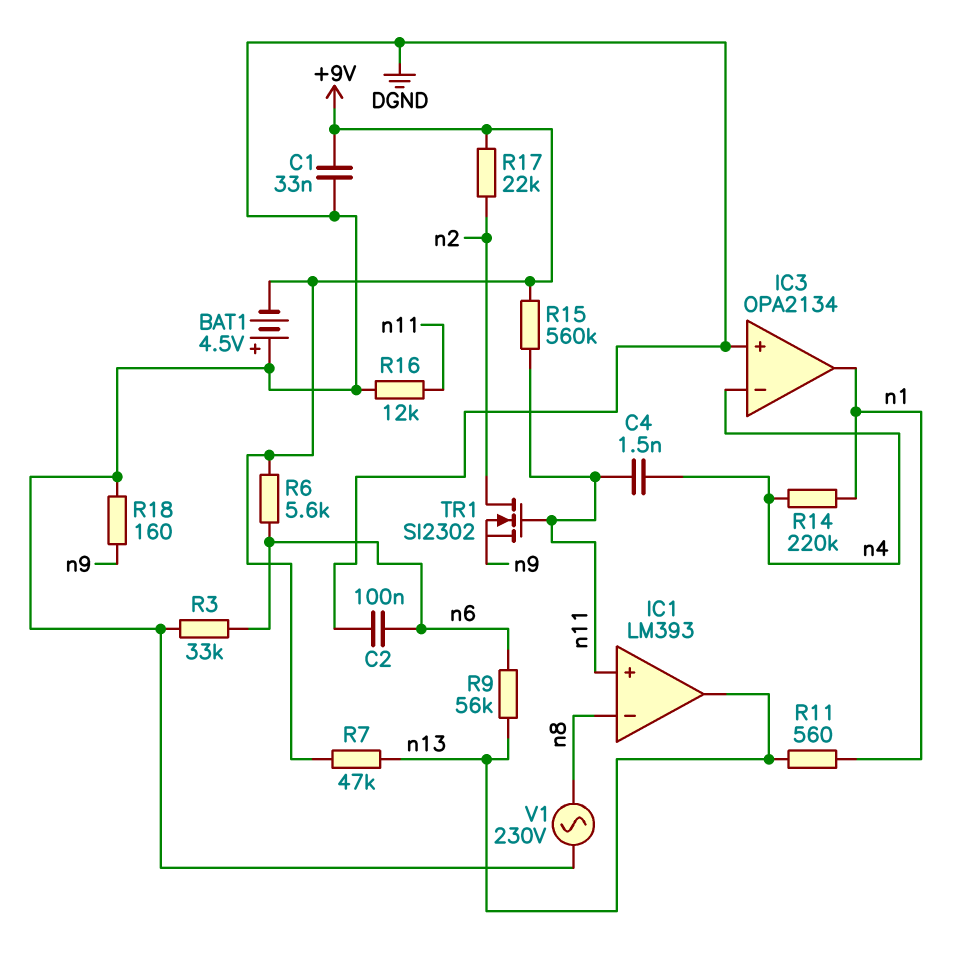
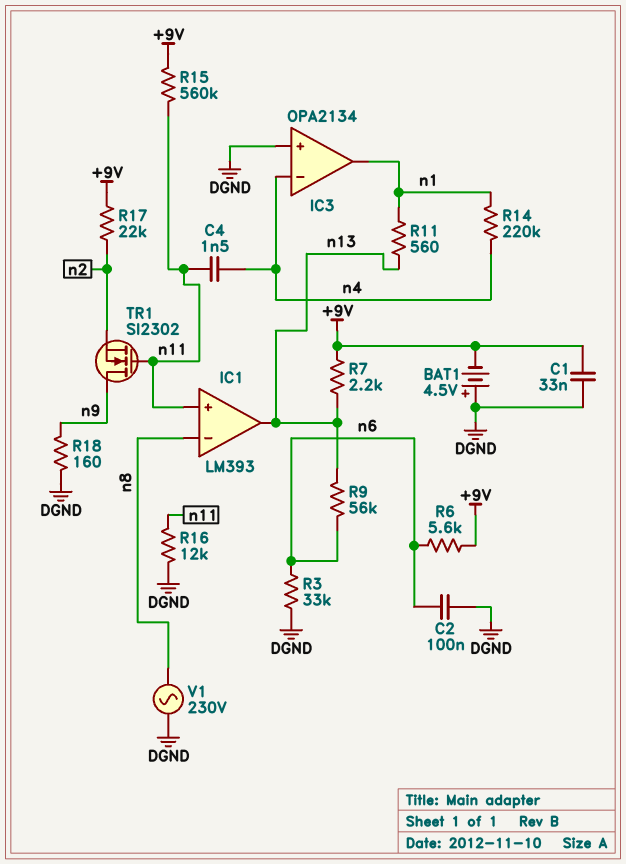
R7: 47k (+9V, n13) -> 2.2k (+9V, n13)
TR1: NMOS SI2302 (G n11, D n2, S n9) -> NMOS SI2302 (G n11, D n9, S n2)

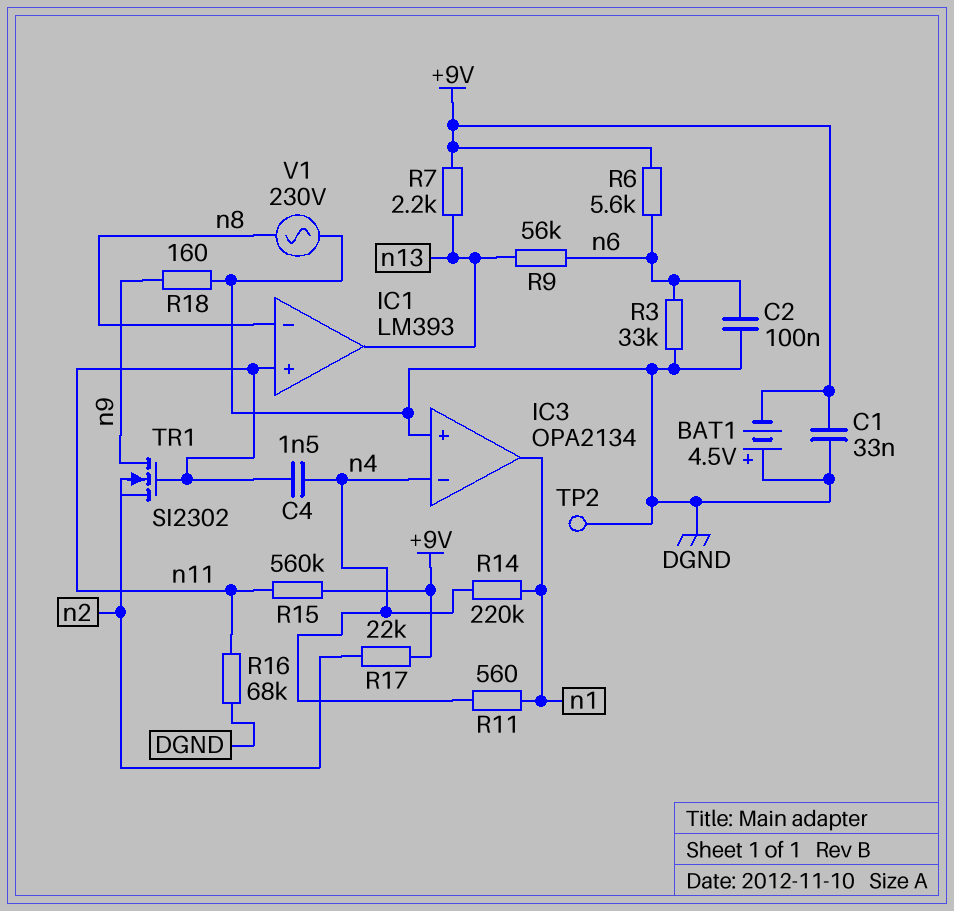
R11: 560 (n1, n13) -> 560 (n1, n4)
R16: 12k (DGND, n11) -> 68k (DGND, n11)
TP2: none -> test point (DGND)

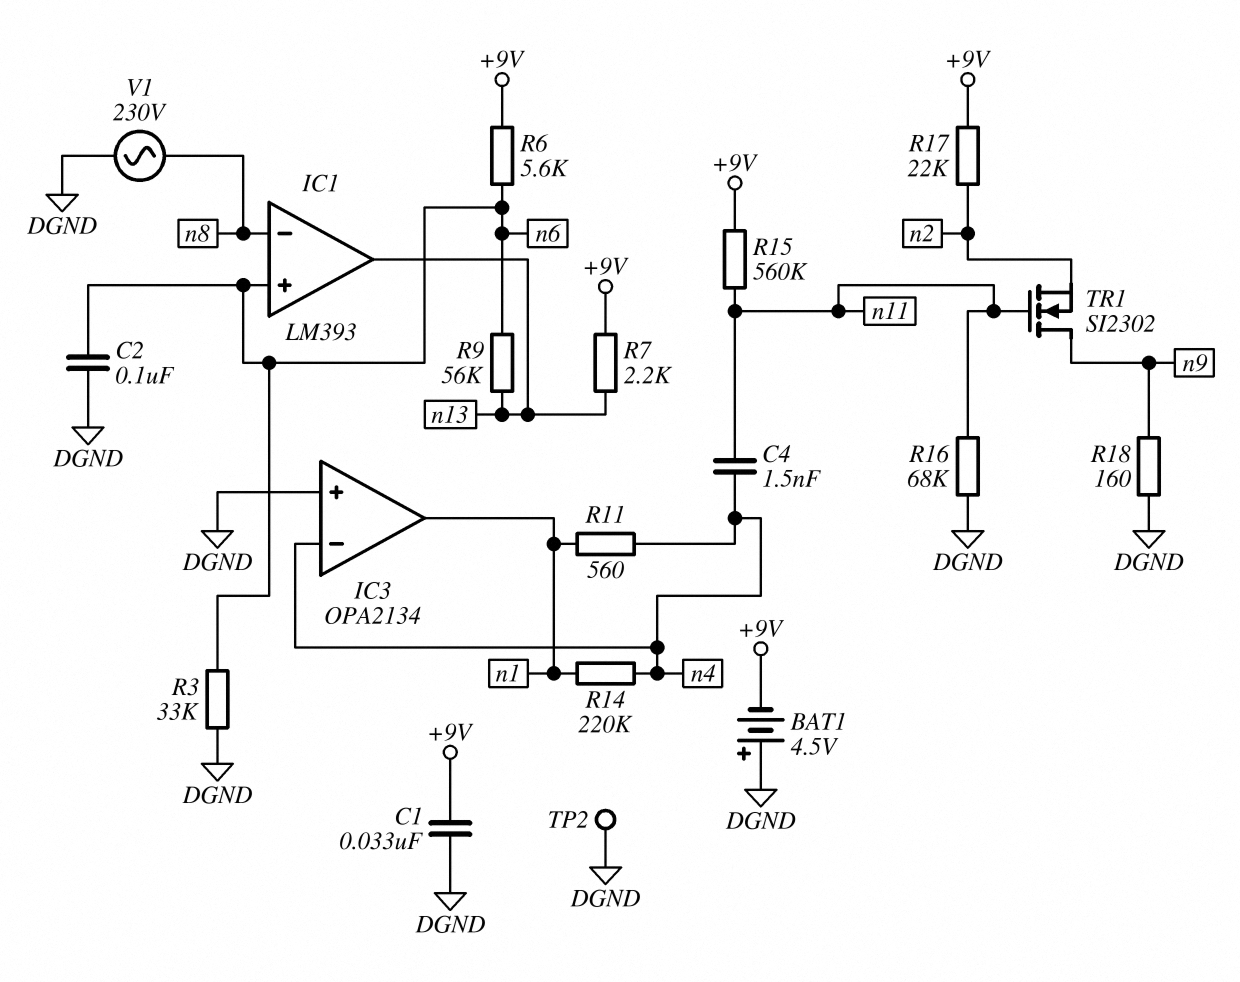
IC1 pin in+: n11 -> n6

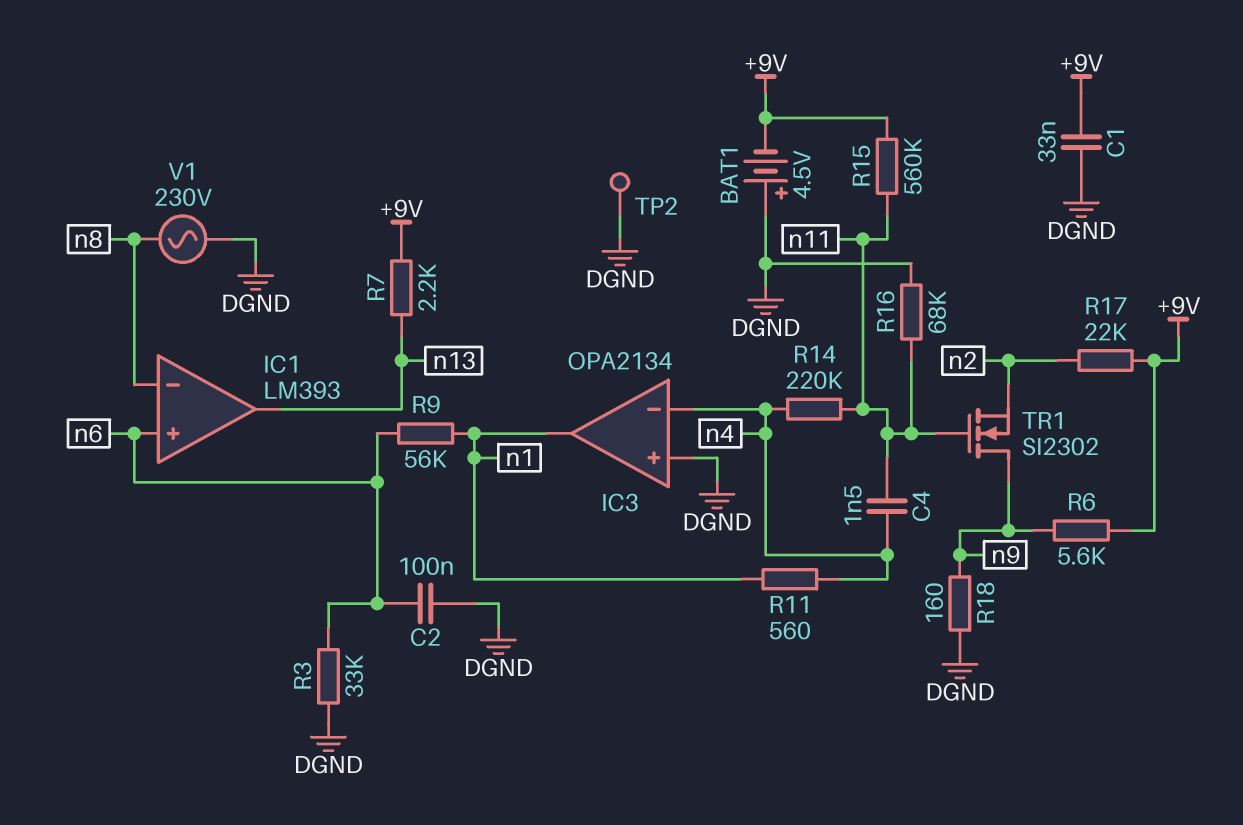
R6: 5.6k (+9V, n6) -> 5.6k (+9V, n9)
R9: 56k (n6, n13) -> 56k (n1, n6)
R14: 220k (n1, n4) -> 220k (n4, n11)

